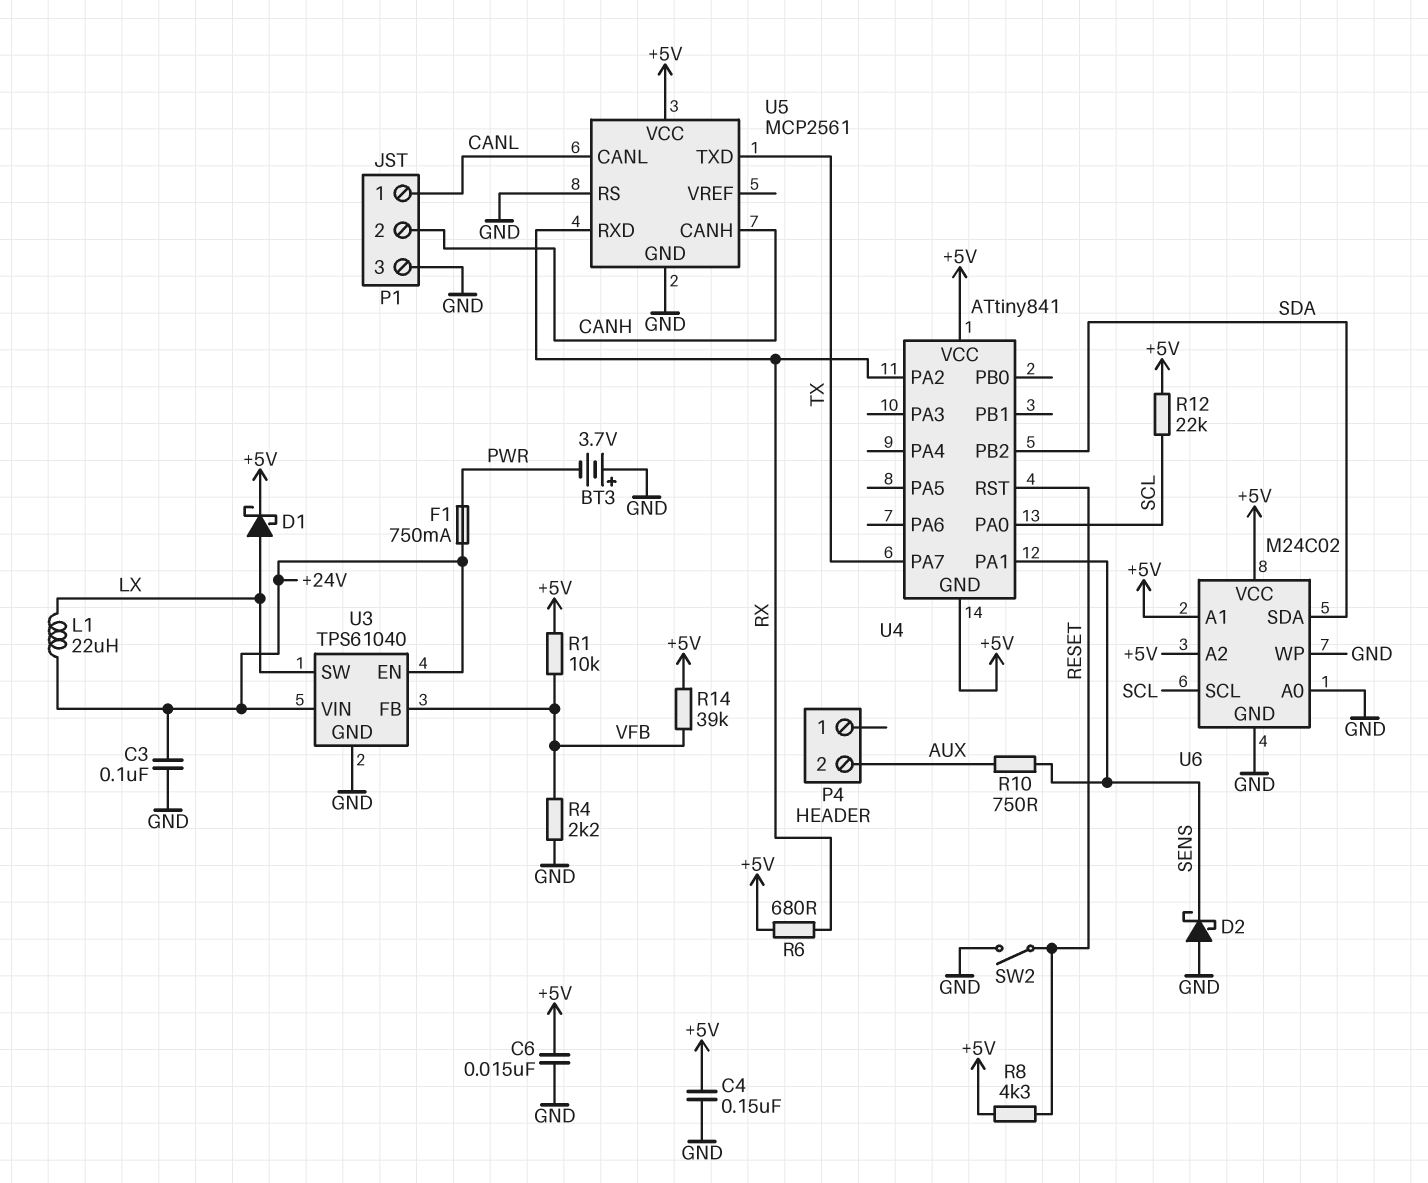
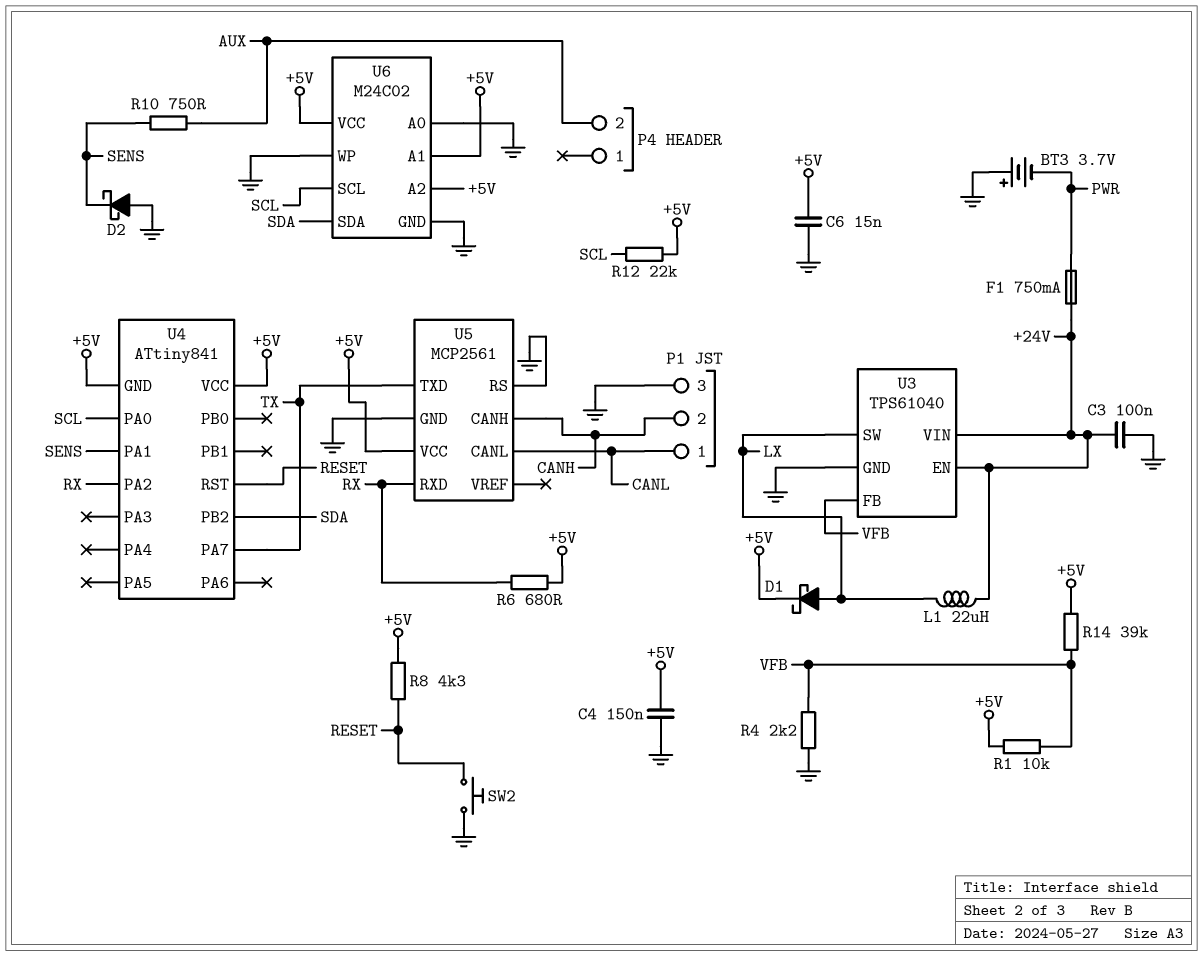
SW2: switch (GND, RESET) -> button (GND, RESET)

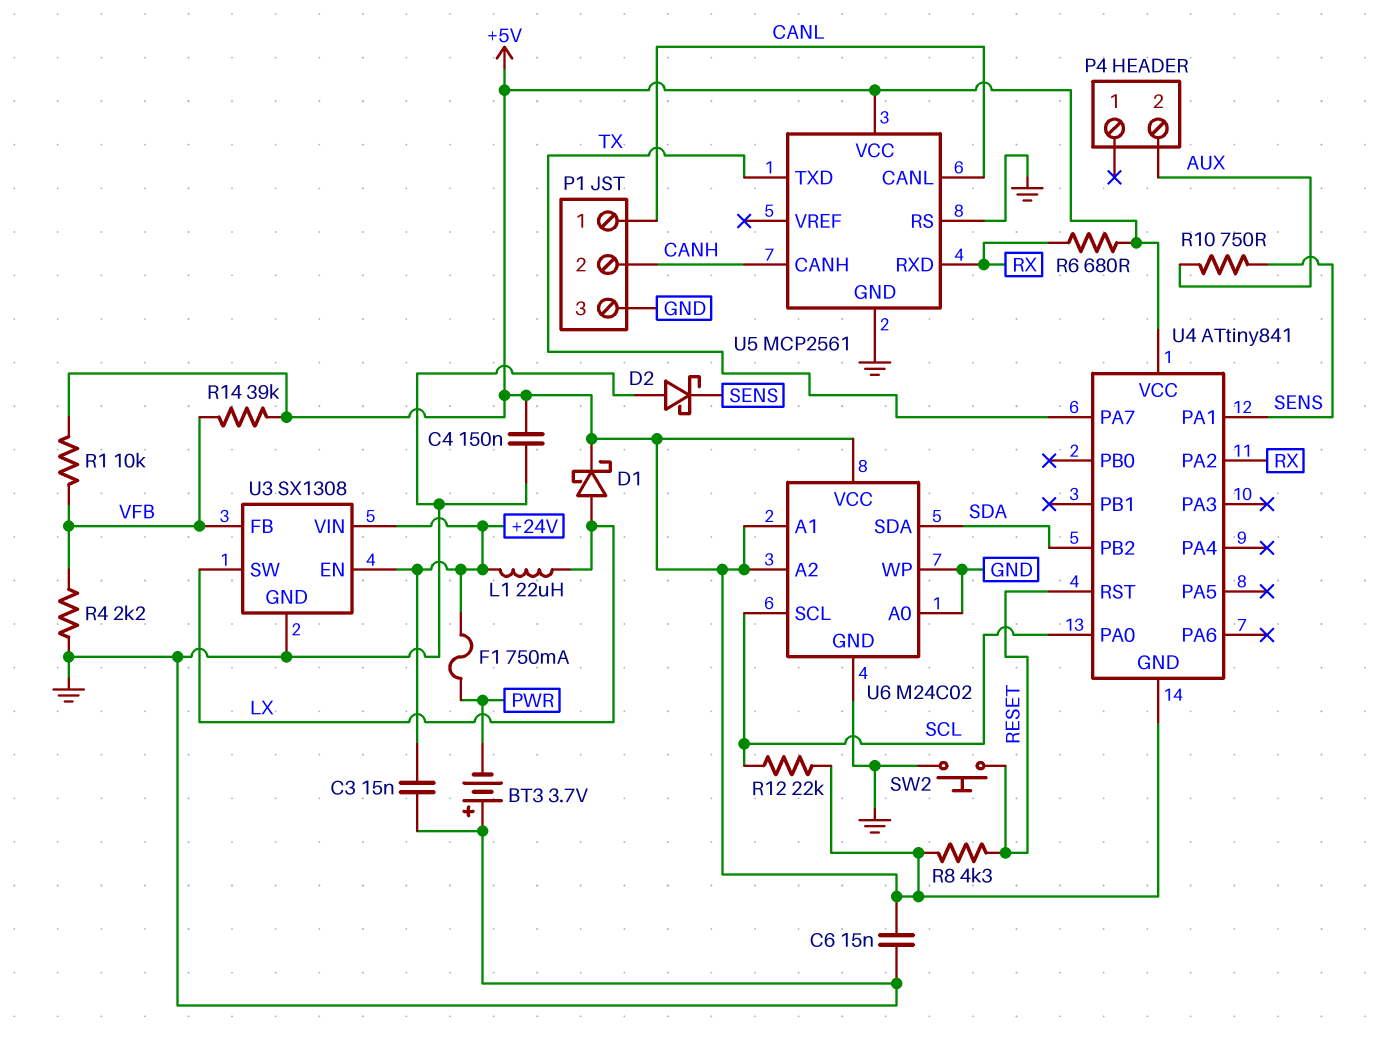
C3: 100nF (+24V, GND) -> 15nF (+24V, GND)
U3: TPS61040 -> SX1308

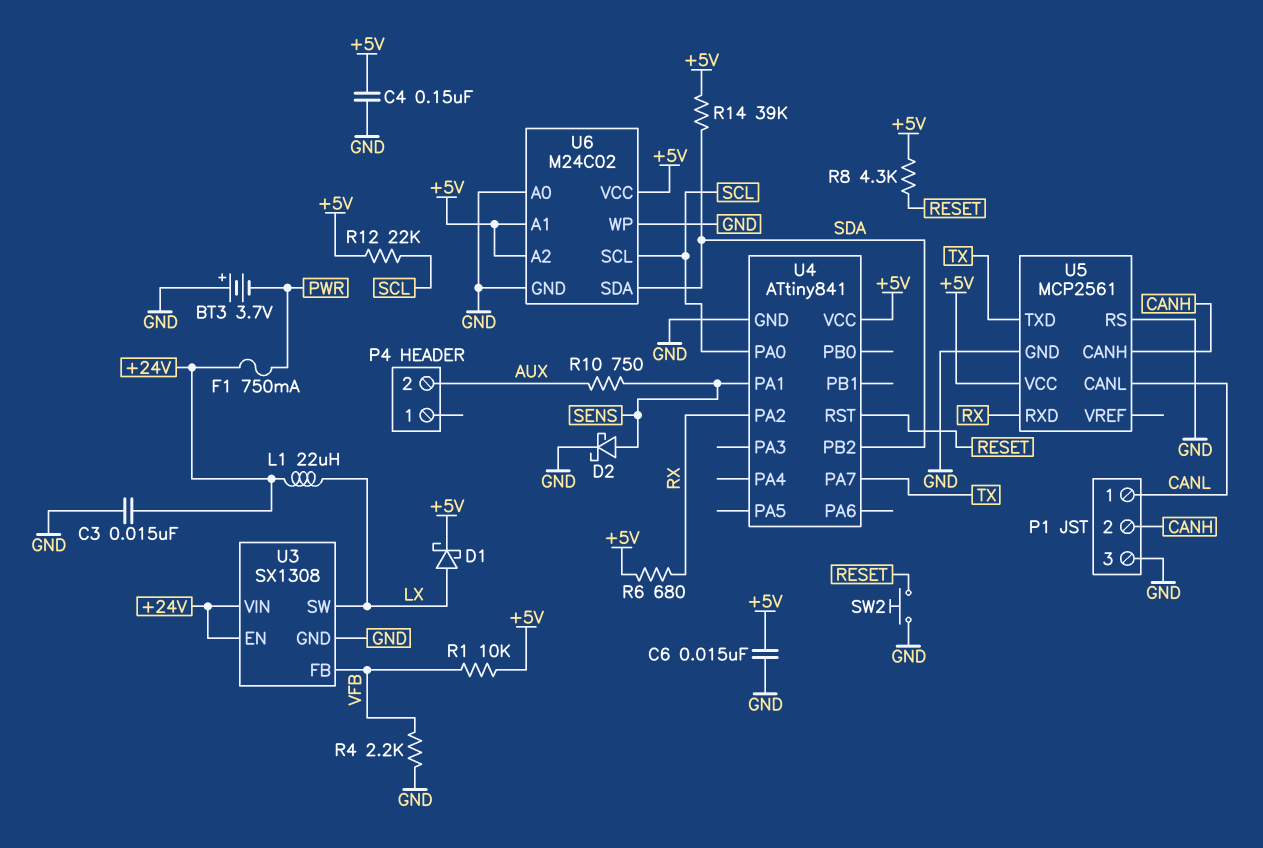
D2: schottky (A GND, K SENS) -> schottky (A SENS, K GND)
R14: 39k (+5V, VFB) -> 39k (+5V, SDA)
U4 pin GND: +5V -> GND

